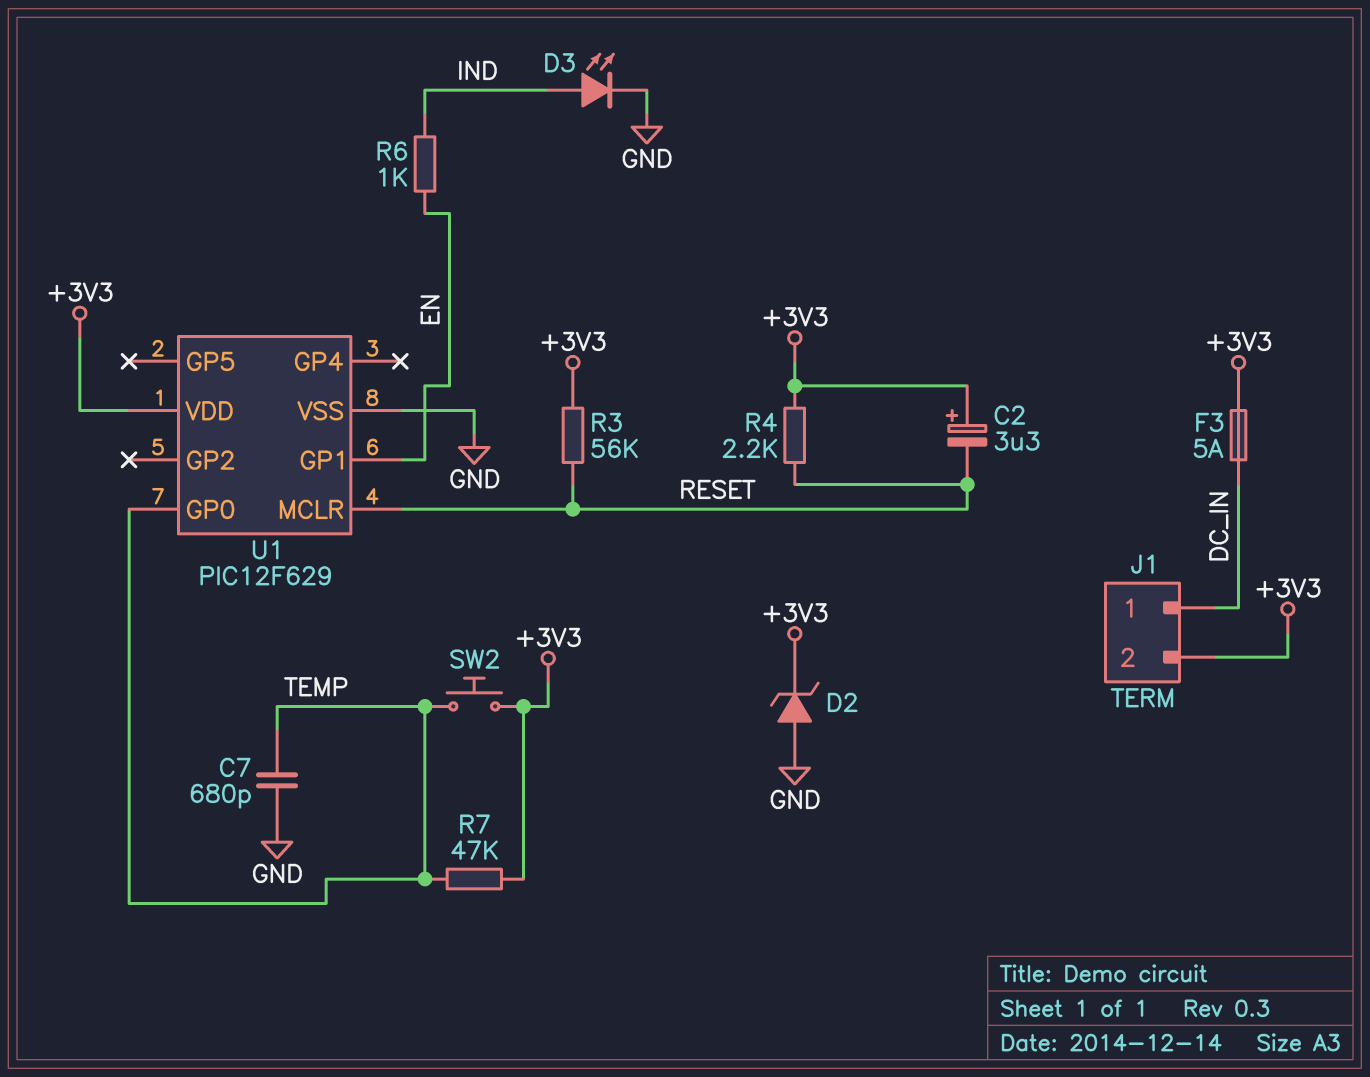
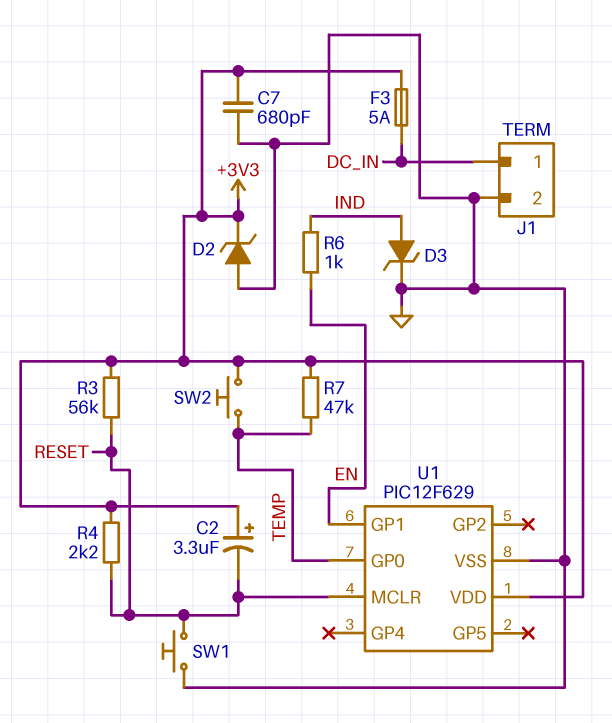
C7: 680pF (GND, TEMP) -> 680pF (+3V3, GND)
D3: LED (A IND, K GND) -> zener (A IND, K GND)
J1 pin 2: +3V3 -> GND
SW1: none -> button (GND, RESET)

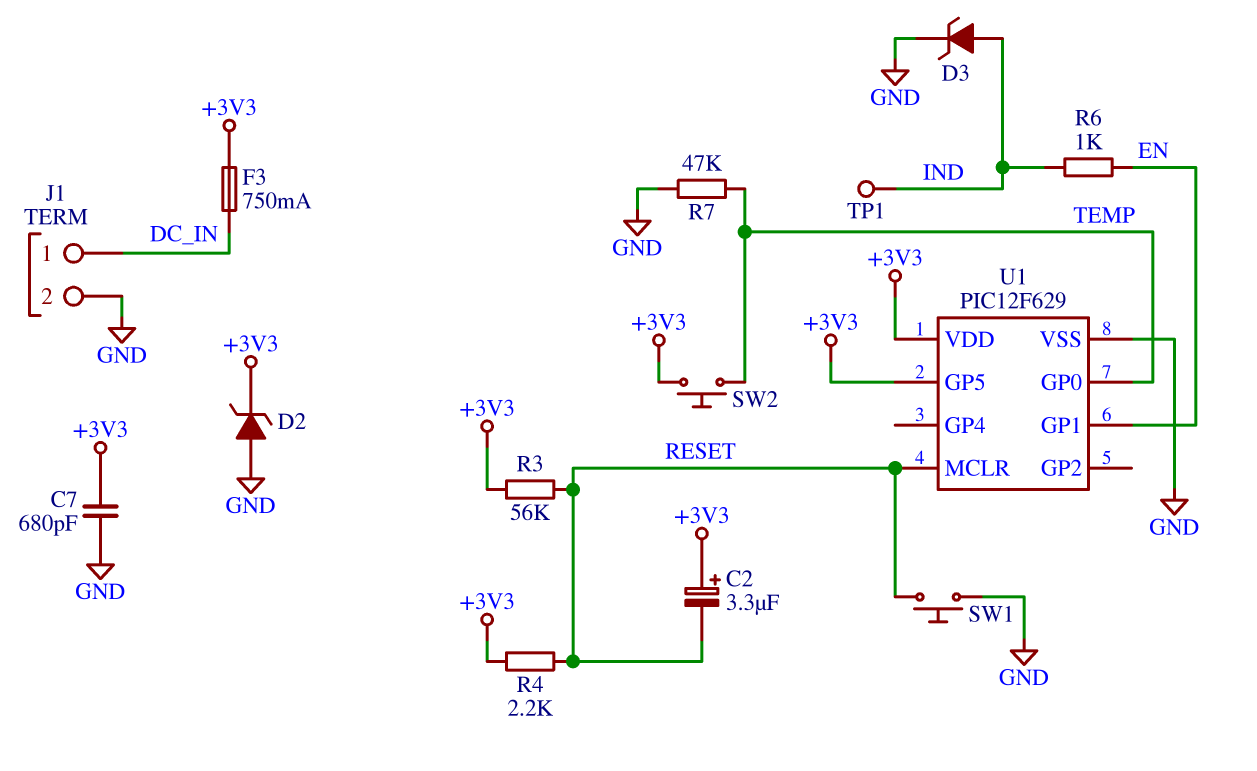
F3: 5A (+3V3, DC_IN) -> 750mA (+3V3, DC_IN)
R7: 47k (+3V3, TEMP) -> 47k (GND, TEMP)
TP1: none -> test point (IND)
U1 pin GP5: none -> +3V3

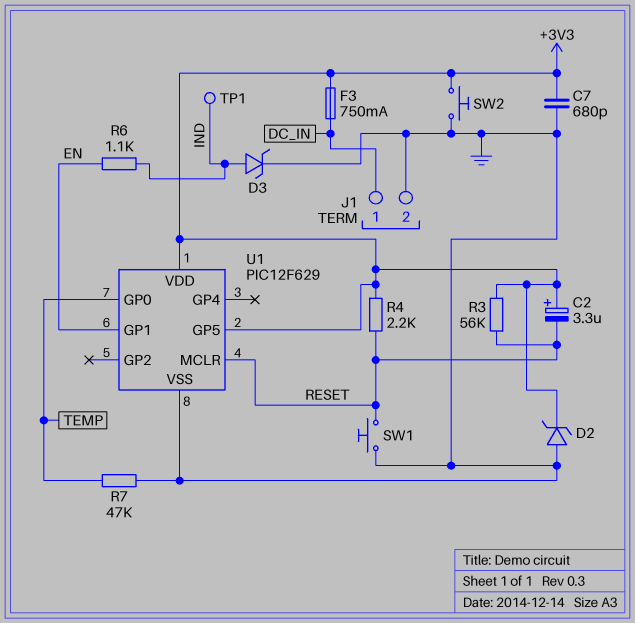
R6: 1k (EN, IND) -> 1.1k (EN, IND)
SW2: button (+3V3, TEMP) -> button (+3V3, GND)

